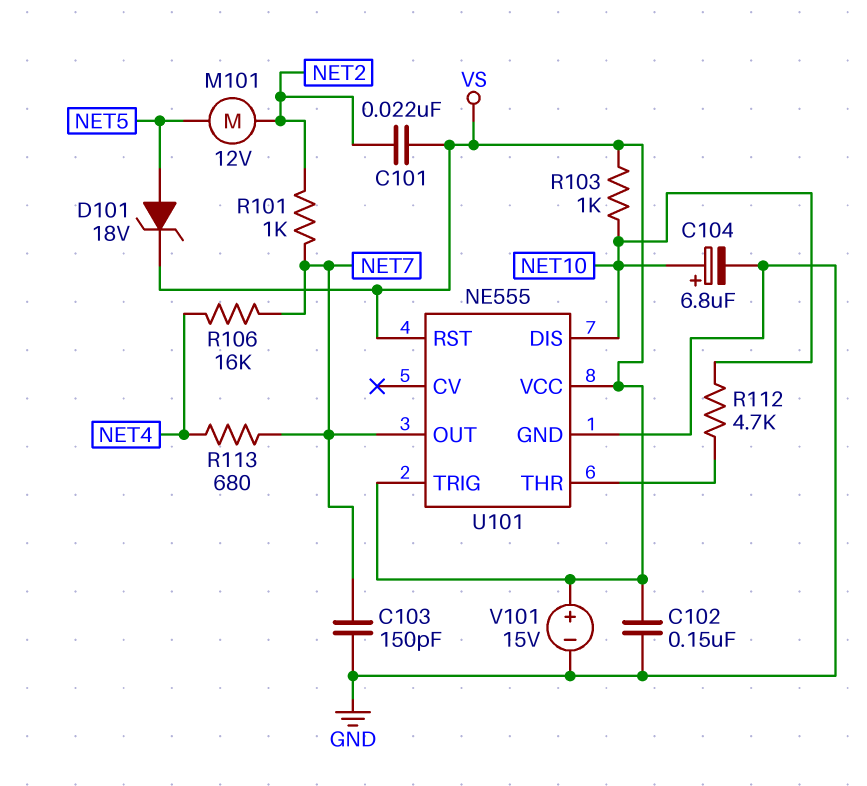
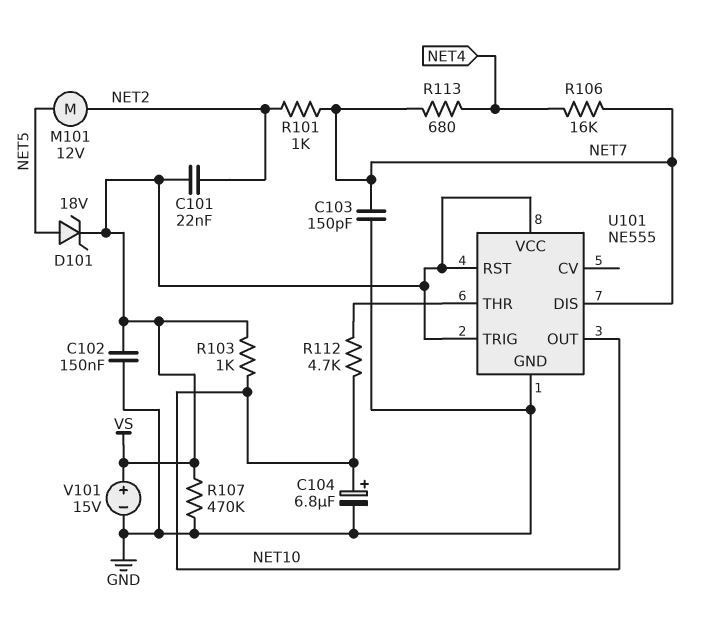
R107: none -> 470k (GND, VS)
U101 pin DIS: NET10 -> NET7
U101 pin OUT: NET7 -> NET10

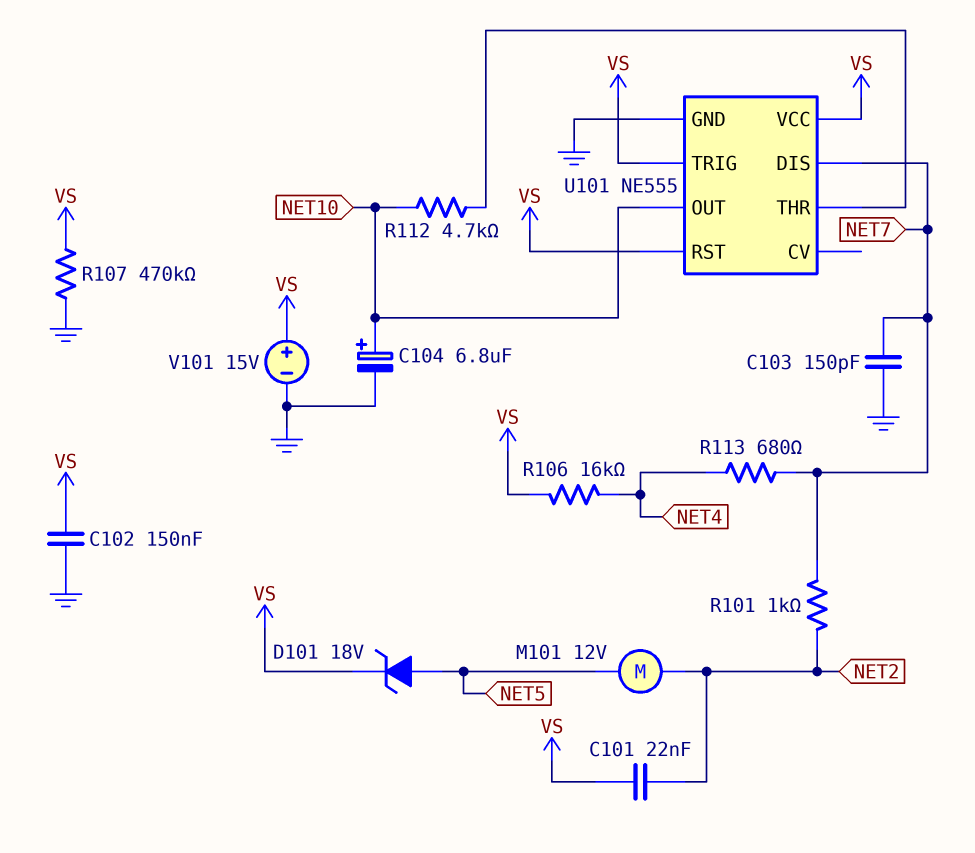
R103: 1k (NET10, VS) -> none
R106: 16k (NET4, NET7) -> 16k (NET4, VS)

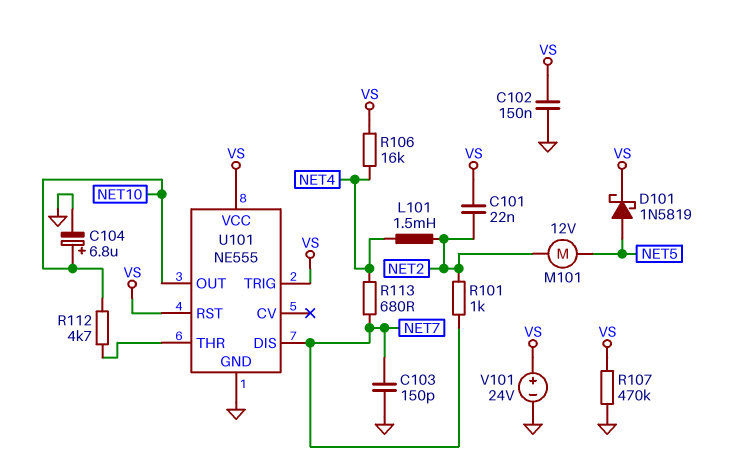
D101: zener 18V (A NET5, K VS) -> schottky 1N5819 (A NET5, K VS)
L101: none -> 1.5mH (NET2, NET4)
V101: 15V (plus VS, minus GND) -> 24V (plus VS, minus GND)

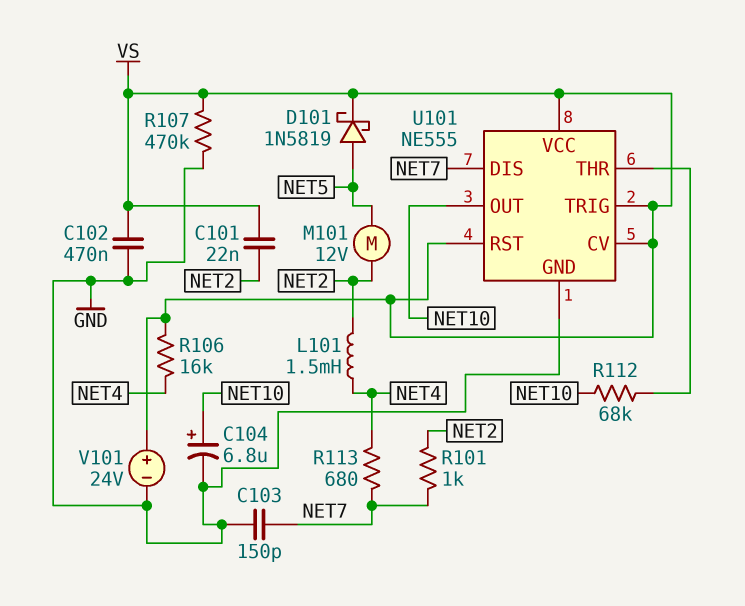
C102: 150nF (GND, VS) -> 470nF (GND, VS)
R112: 4.7k (NET10, U101/THR) -> 68k (NET10, U101/THR)
U101 pin CV: none -> VS

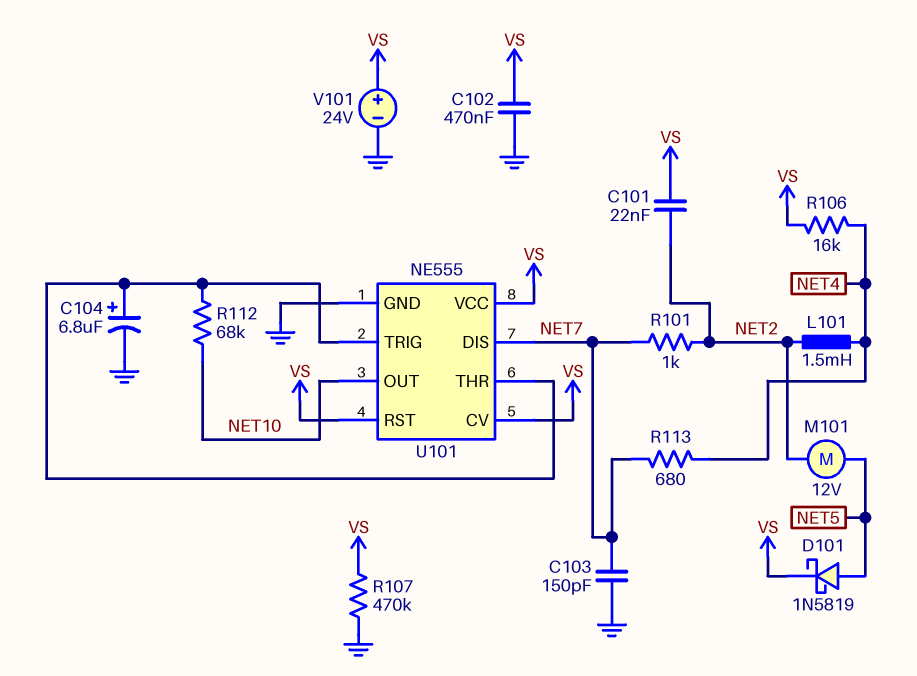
C104: 6.8uF (plus NET10, minus GND) -> 6.8uF (plus U101/THR, minus GND)
U101 pin TRIG: VS -> U101/THR

